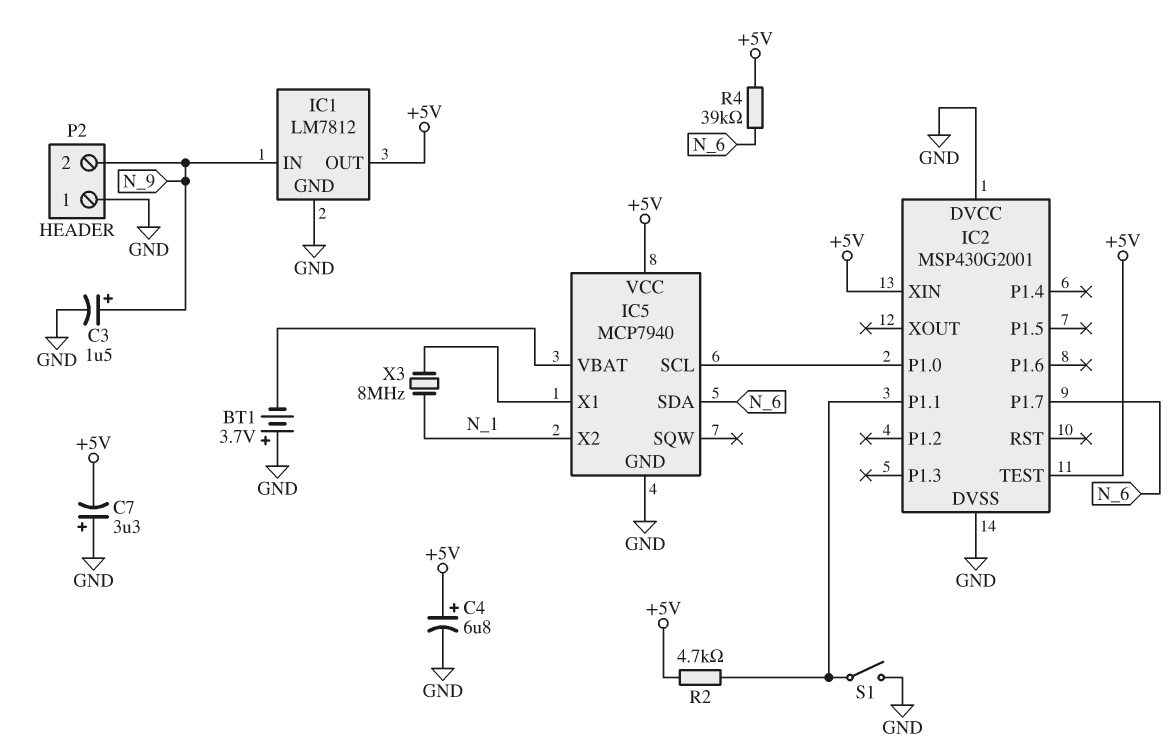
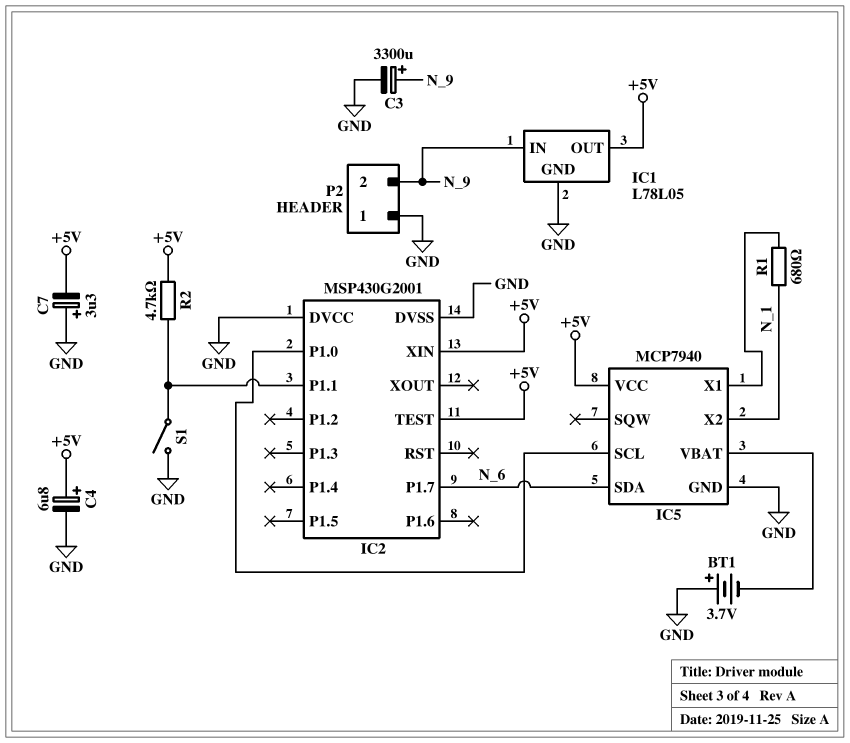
C3: 1.5uF (plus N_9, minus GND) -> 3300uF (plus N_9, minus GND)
IC1: LM7812 -> L78L05
R1: none -> 680 (IC5/X1, N_1)
R4: 39k (+5V, N_6) -> none
X3: 8MHz (IC5/X1, N_1) -> none

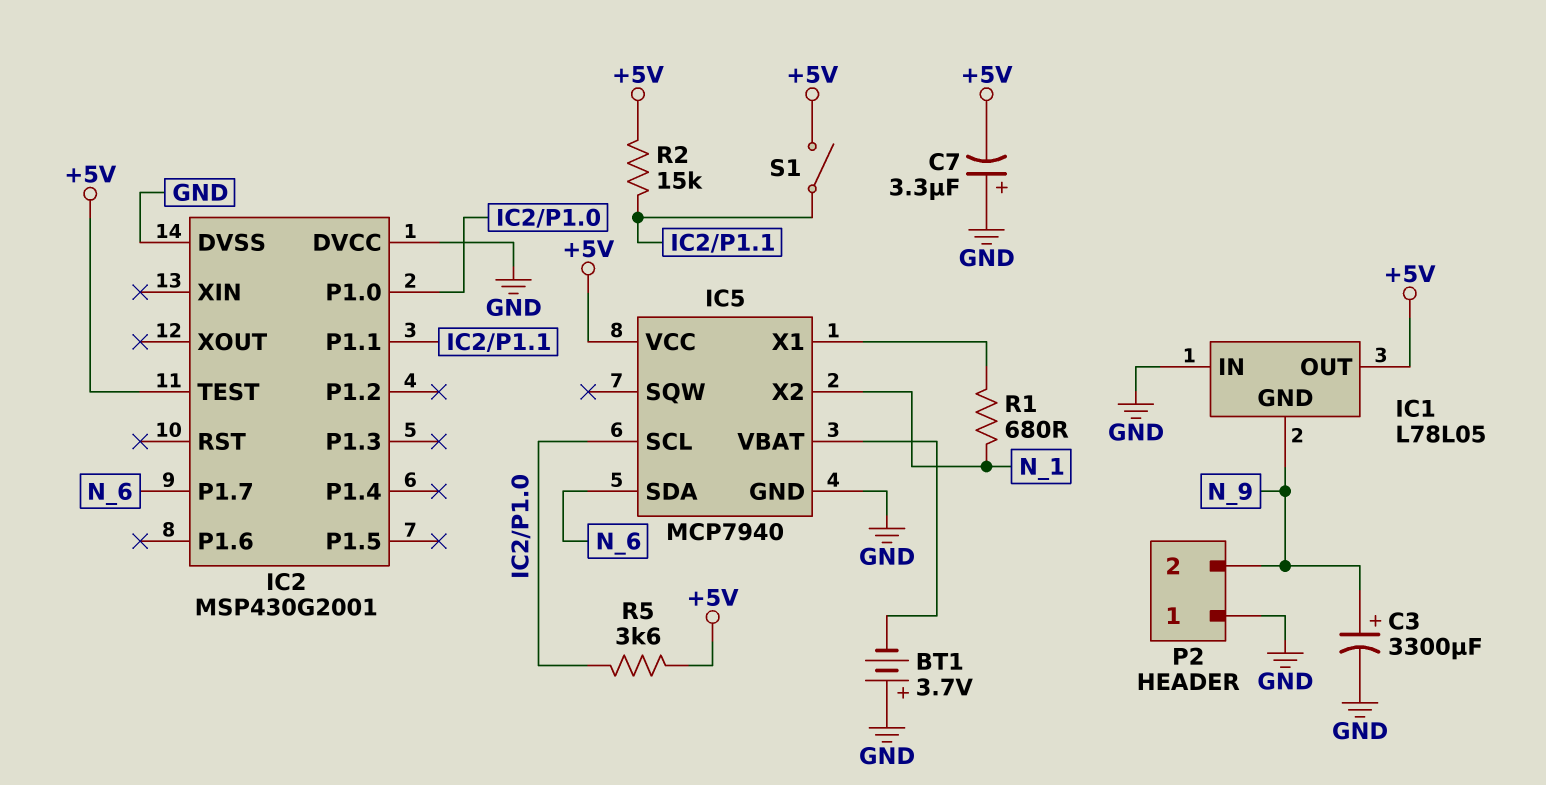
C4: 6.8uF (plus +5V, minus GND) -> none
IC1 pin GND: GND -> N_9
IC1 pin IN: N_9 -> GND
IC2 pin XIN: +5V -> none
R2: 4.7k (+5V, IC2/P1.1) -> 15k (+5V, IC2/P1.1)
R5: none -> 3.6k (+5V, IC2/P1.0)
S1: switch (GND, IC2/P1.1) -> switch (+5V, IC2/P1.1)

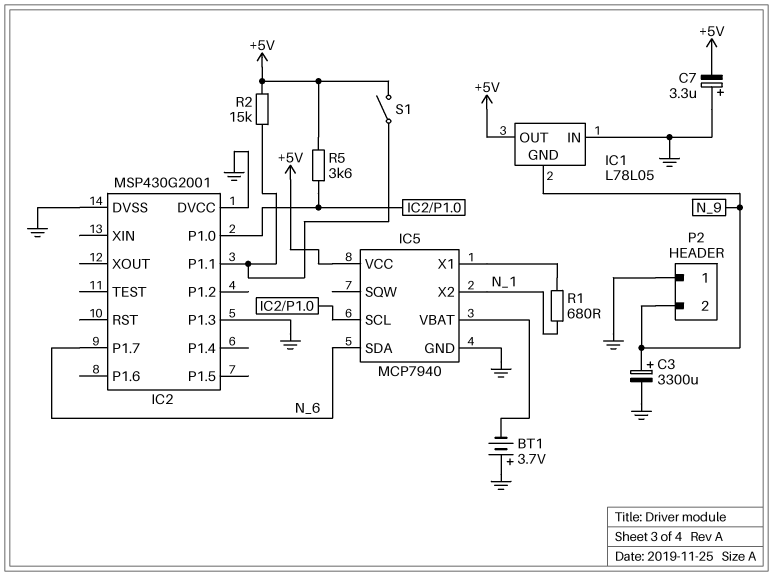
IC2 pin P1.3: none -> GND
IC2 pin TEST: +5V -> none

